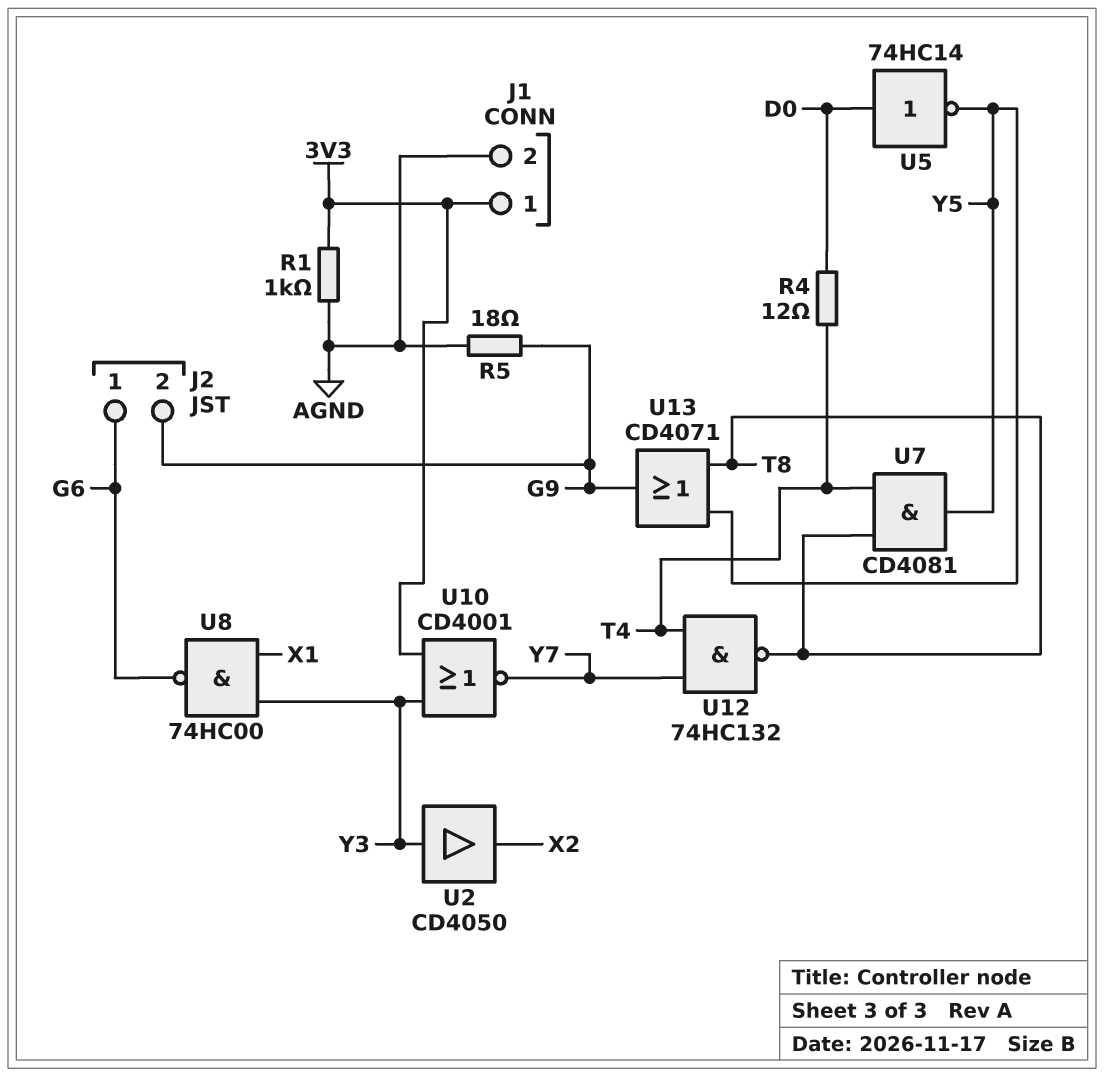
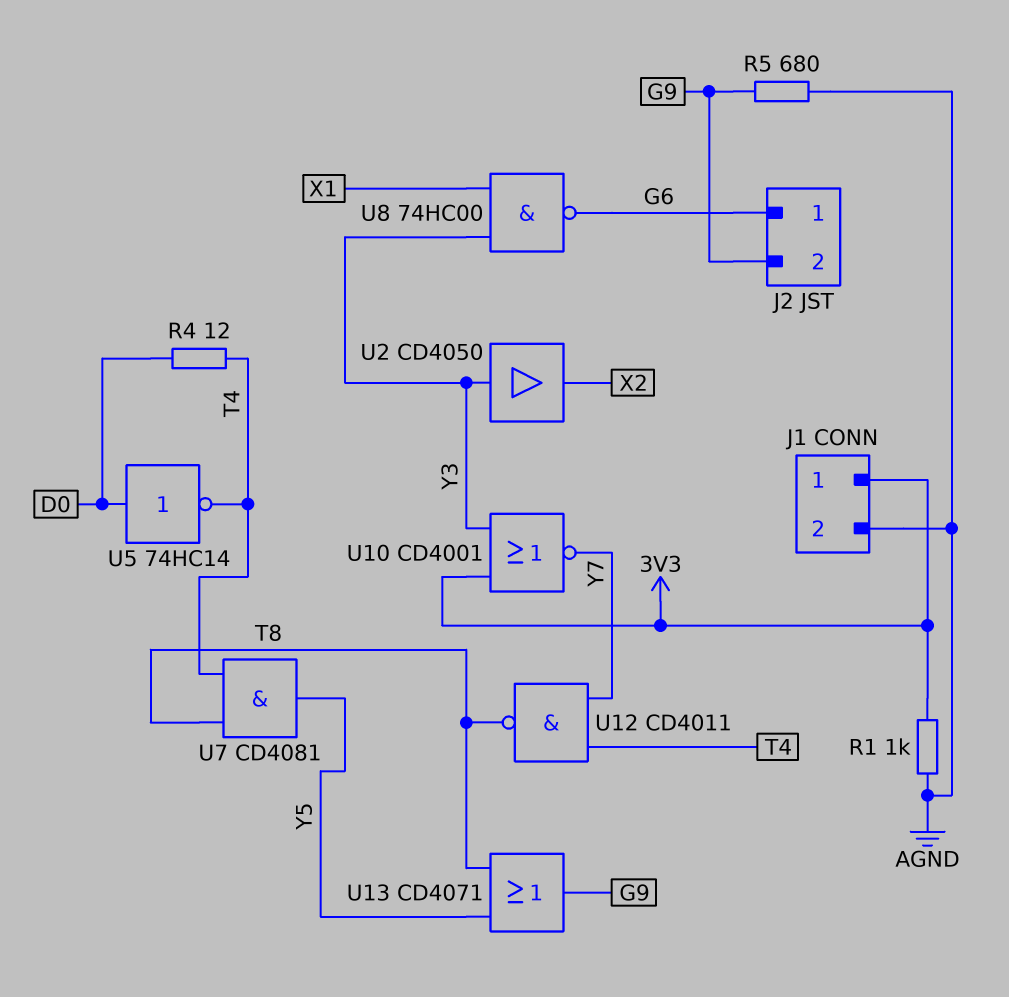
R5: 18 (AGND, G9) -> 680 (AGND, G9)
U5: NOT 74HC14 (in D0, out Y5) -> NOT 74HC14 (in D0, out T4)
U12: NAND 74HC132 (in T4, in Y7, out T8) -> NAND CD4011 (in T4, in Y7, out T8)

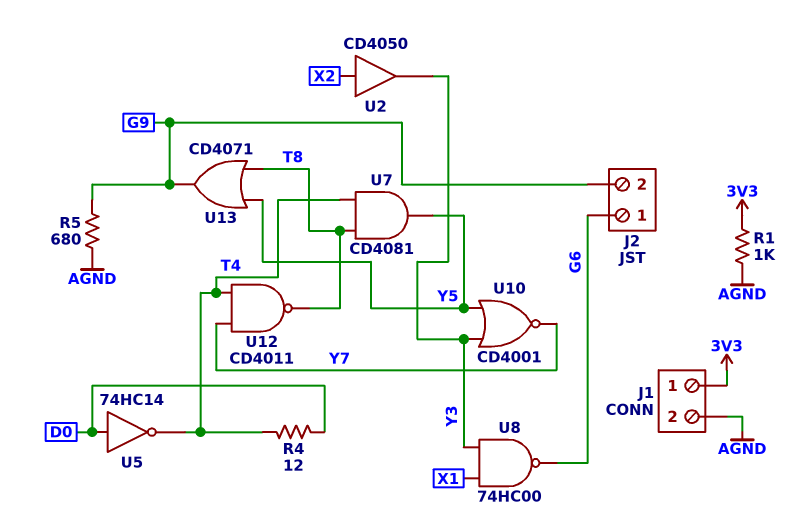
U2: buffer CD4050 (in Y3, out X2) -> buffer CD4050 (in X2, out Y3)
U10: NOR CD4001 (in 3V3, in Y3, out Y7) -> NOR CD4001 (in Y3, in Y5, out Y7)

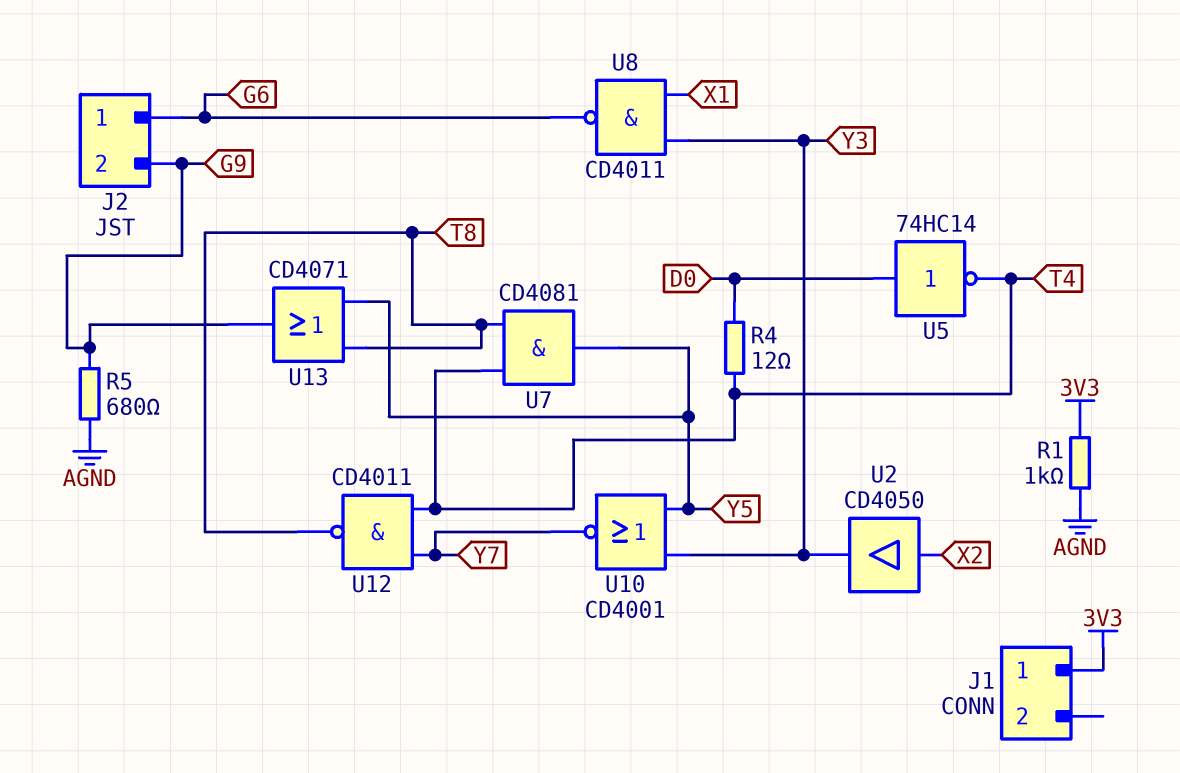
J1 pin 2: AGND -> none
U8: NAND 74HC00 (in X1, in Y3, out G6) -> NAND CD4011 (in X1, in Y3, out G6)

